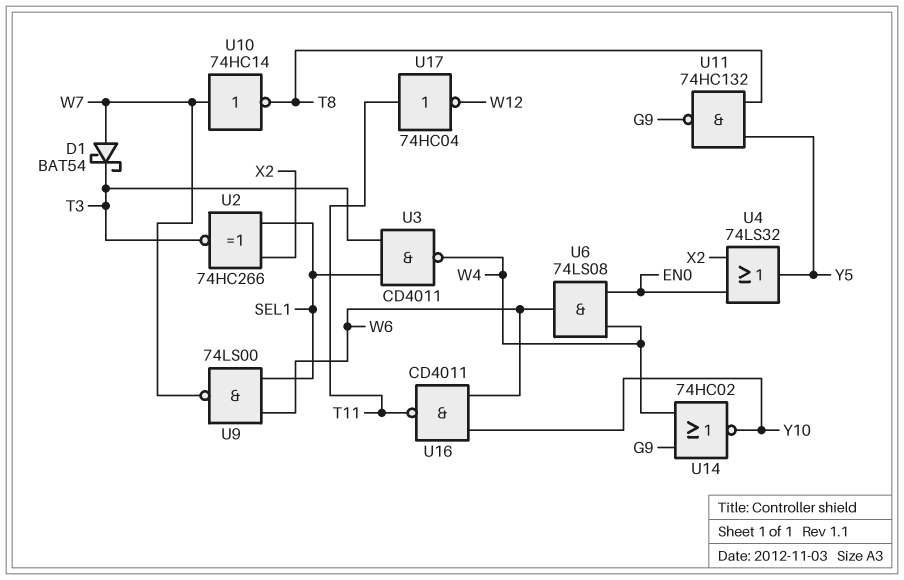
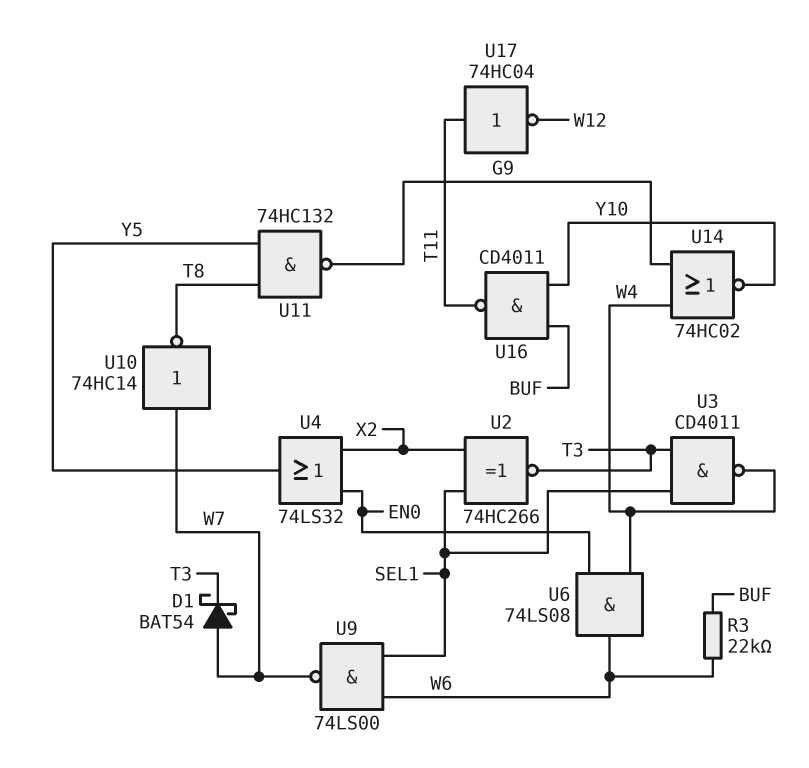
R3: none -> 22k (BUF, W6)
U16: NAND CD4011 (in W6, in Y10, out T11) -> NAND CD4011 (in BUF, in Y10, out T11)

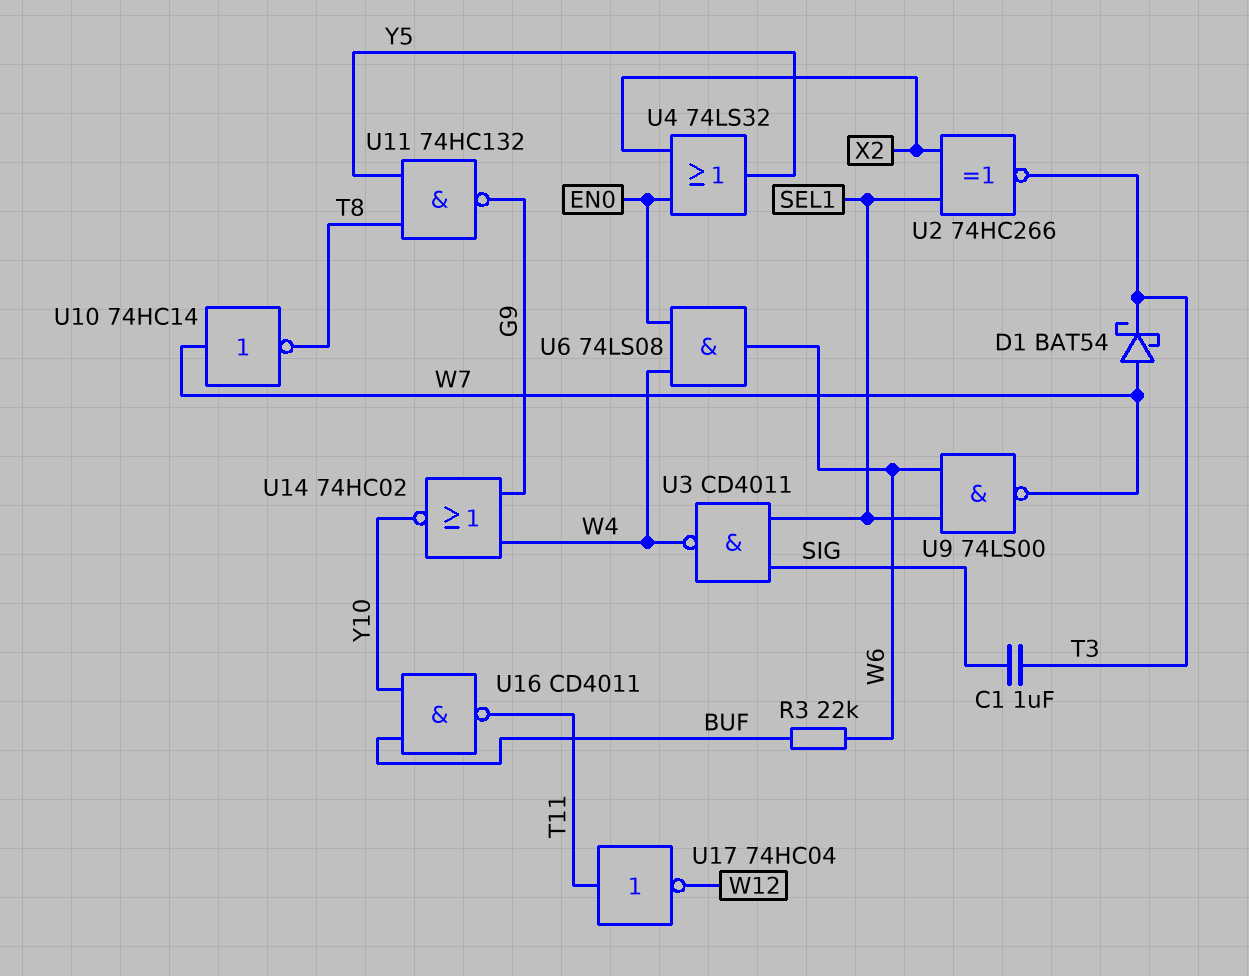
C1: none -> 1uF (SIG, T3)
U3: NAND CD4011 (in SEL1, in T3, out W4) -> NAND CD4011 (in SEL1, in SIG, out W4)

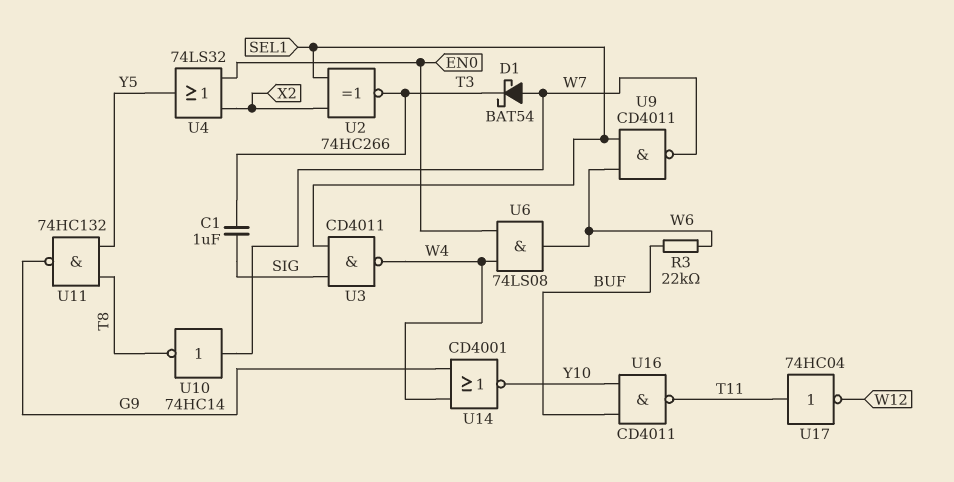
U9: NAND 74LS00 (in SEL1, in W6, out W7) -> NAND CD4011 (in SEL1, in W6, out W7)
U14: NOR 74HC02 (in G9, in W4, out Y10) -> NOR CD4001 (in G9, in W4, out Y10)

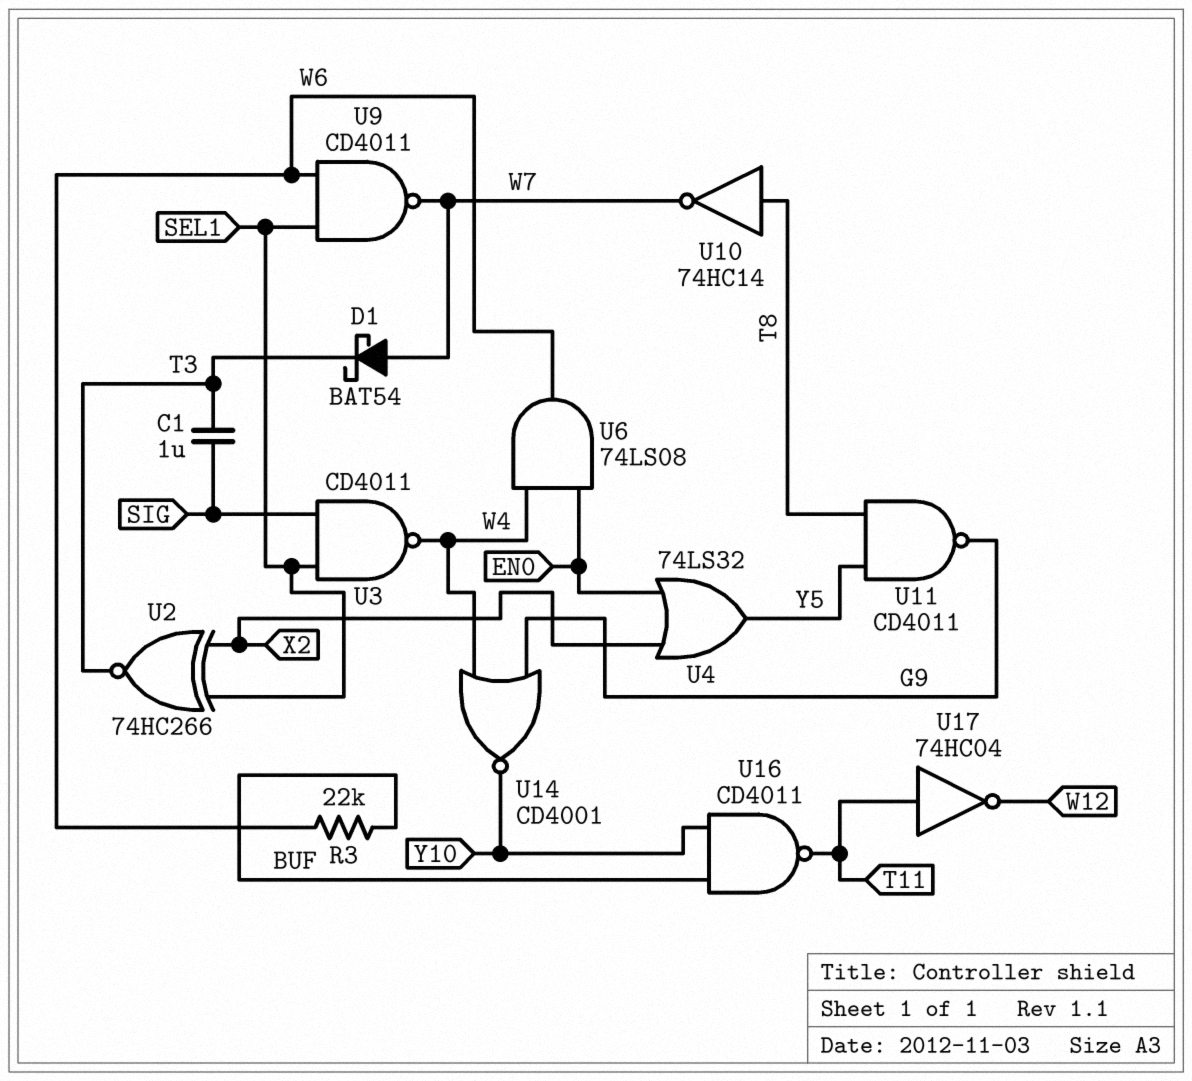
U10: NOT 74HC14 (in W7, out T8) -> NOT 74HC14 (in T8, out W7)
U11: NAND 74HC132 (in T8, in Y5, out G9) -> NAND CD4011 (in T8, in Y5, out G9)

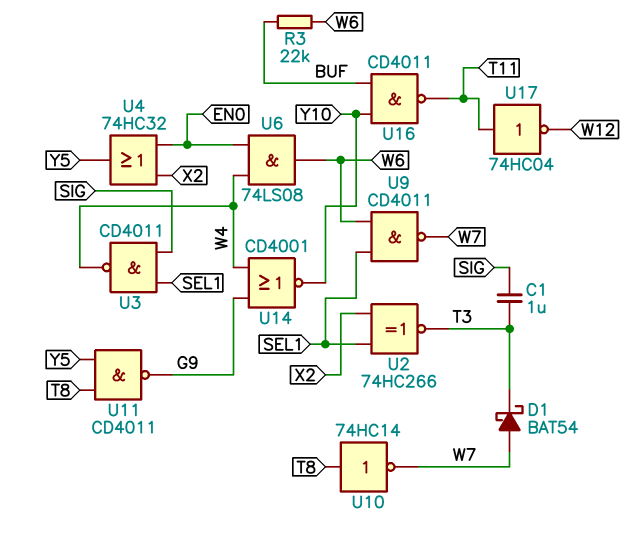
U4: OR 74LS32 (in EN0, in X2, out Y5) -> OR 74HC32 (in EN0, in X2, out Y5)

